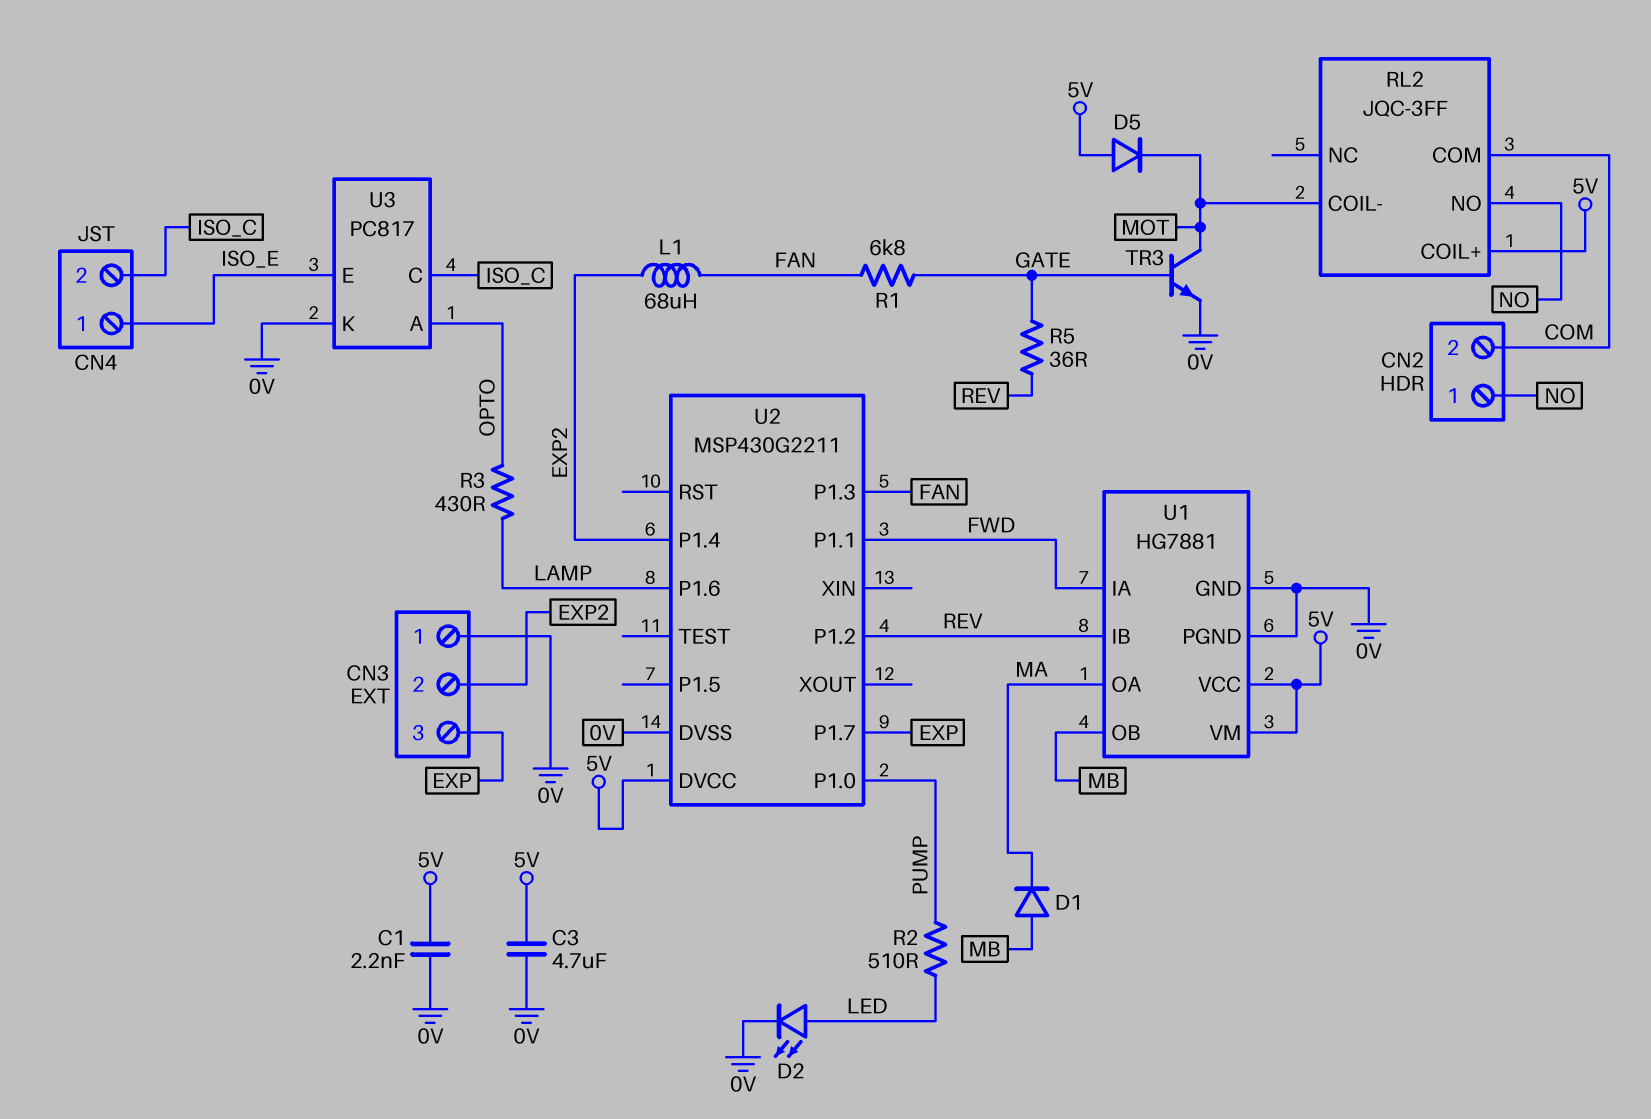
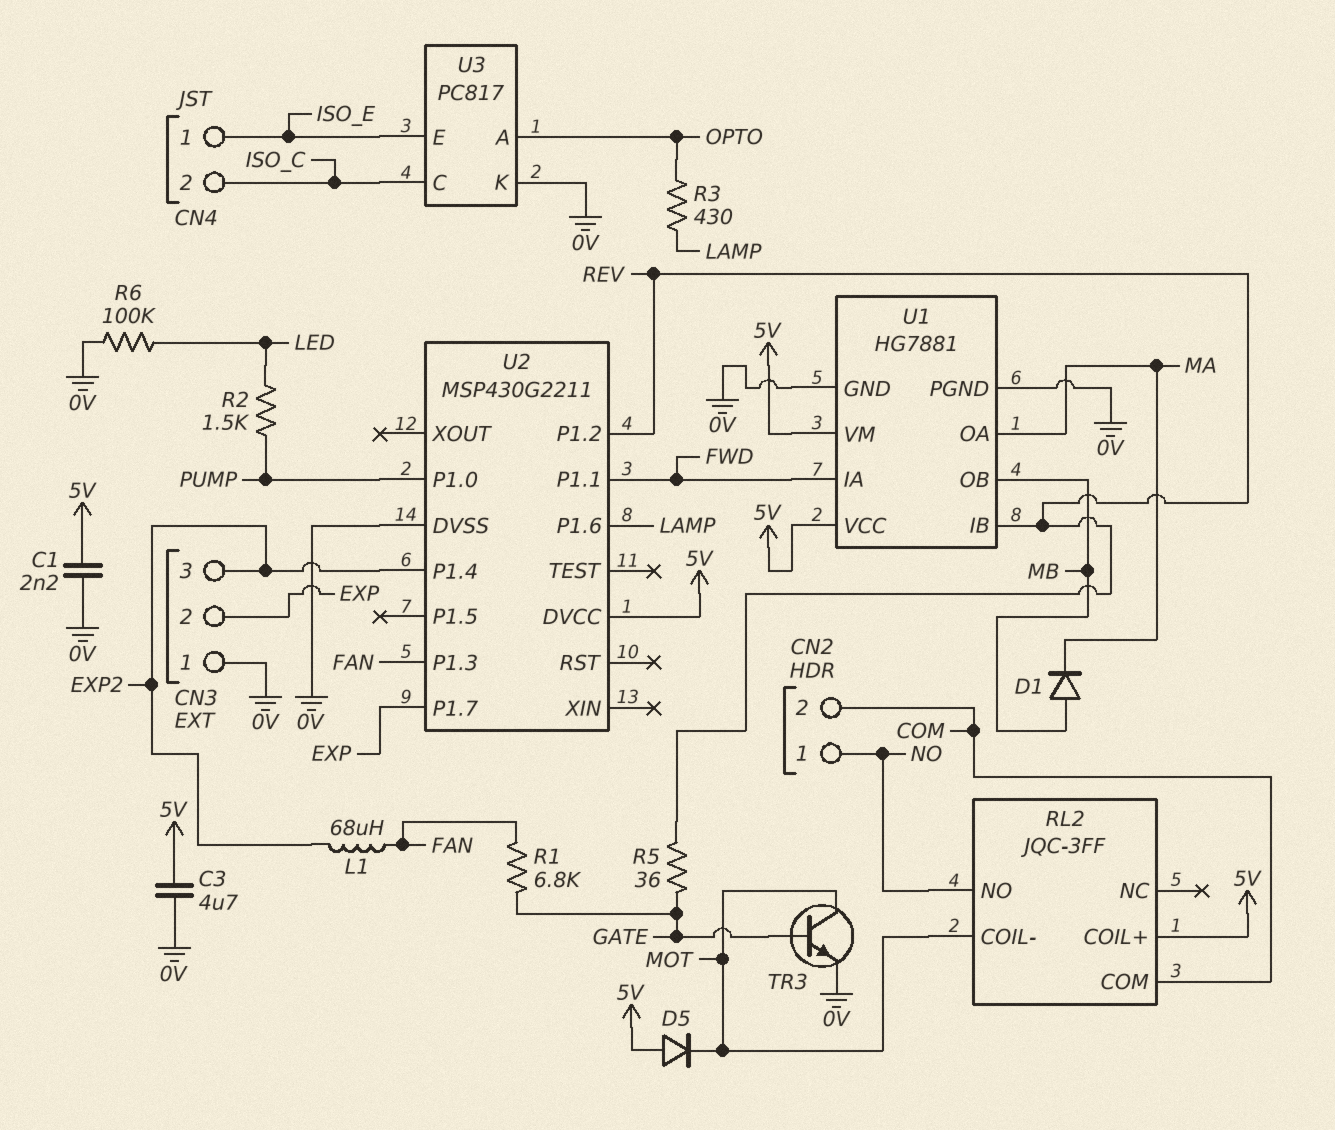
CN3 pin 2: EXP2 -> EXP
CN3 pin 3: EXP -> EXP2
D2: LED (A LED, K 0V) -> none
R2: 510 (LED, PUMP) -> 1.5k (LED, PUMP)
R6: none -> 100k (0V, LED)

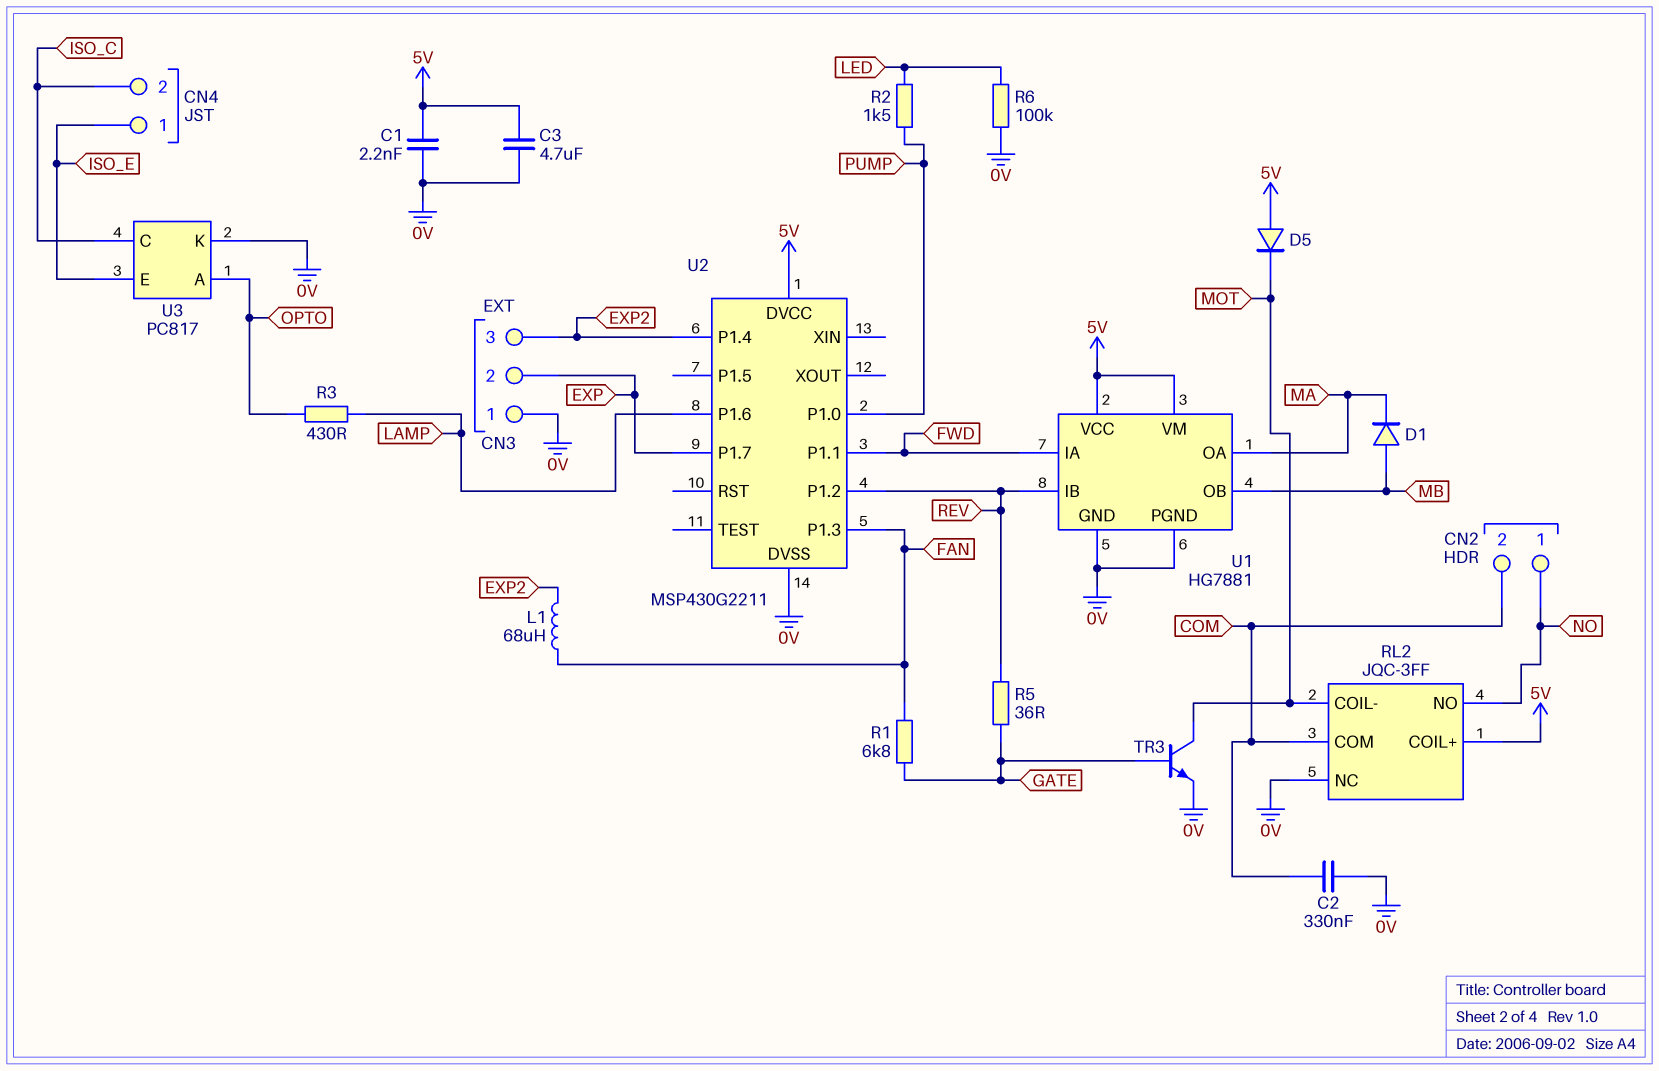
C2: none -> 330nF (0V, COM)
RL2 pin NC: none -> 0V

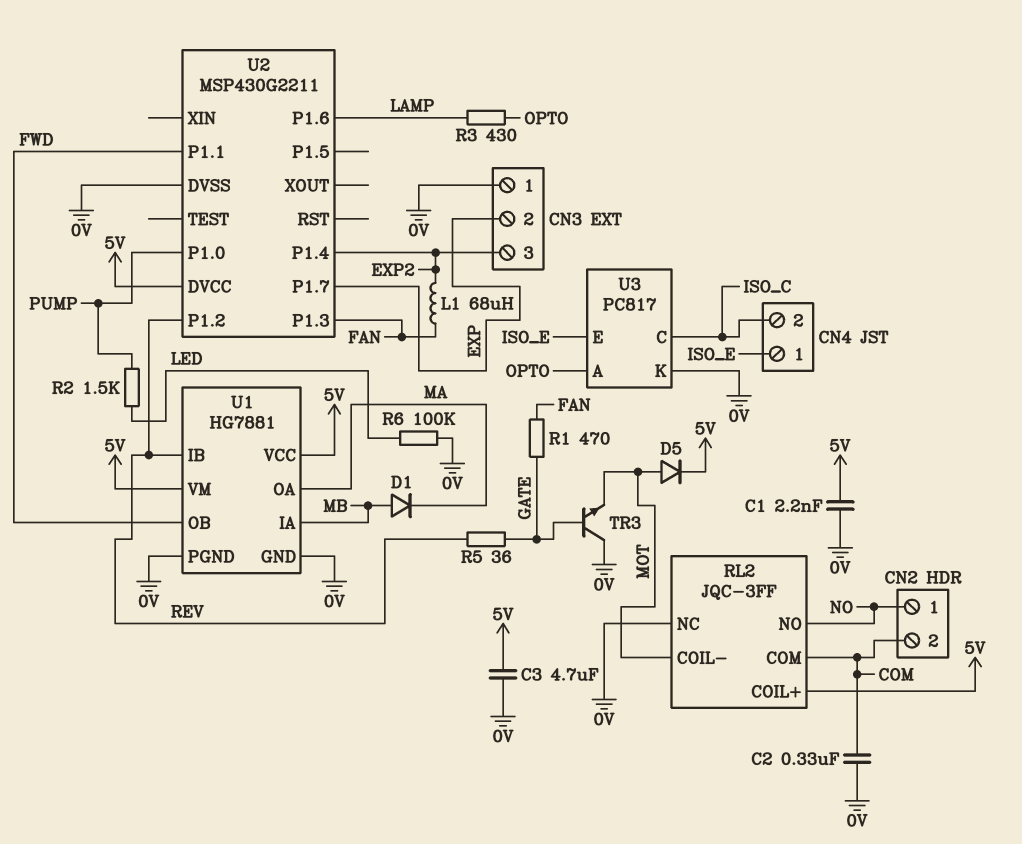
D5: diode (A 5V, K MOT) -> diode (A MOT, K 5V)
R1: 6.8k (FAN, GATE) -> 470 (FAN, GATE)
TR3: NPN (B GATE, C MOT, E 0V) -> NPN (B GATE, C 0V, E MOT)
U1 pin IA: FWD -> MB
U1 pin OB: MB -> FWD

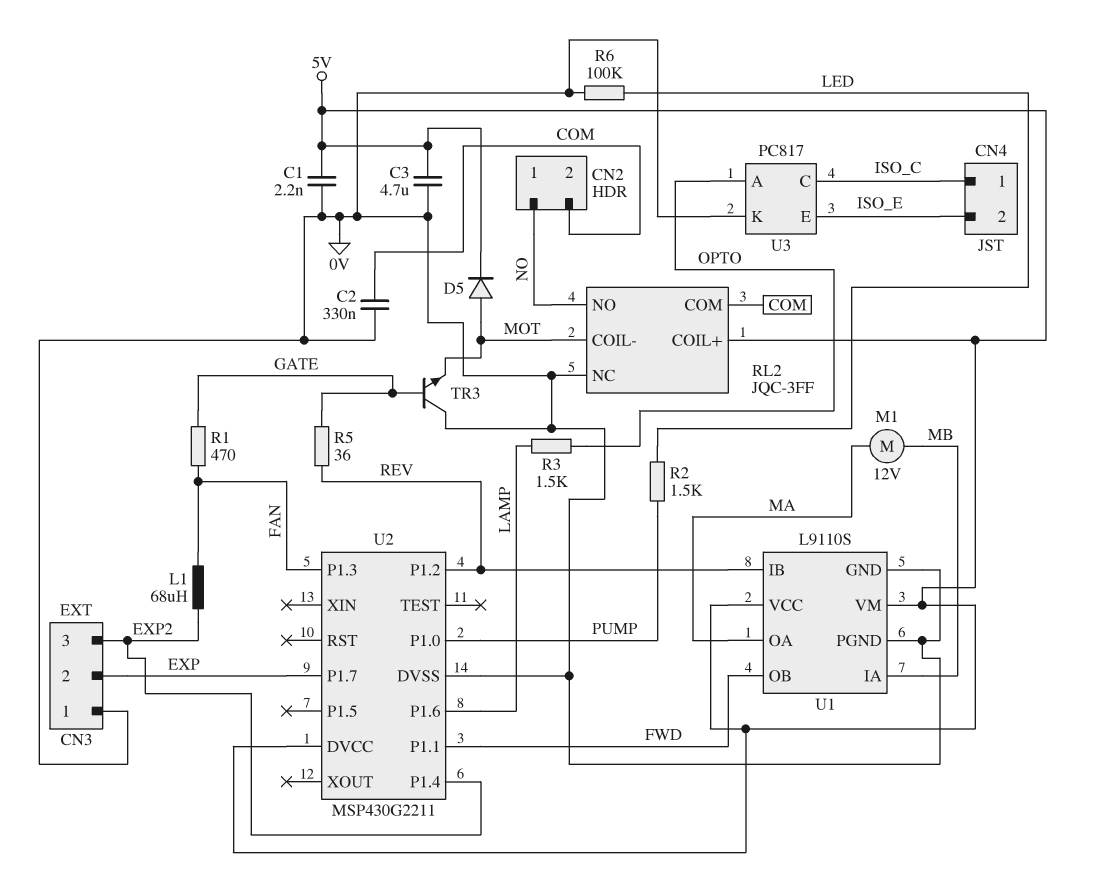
CN4 pin 1: ISO_E -> ISO_C
CN4 pin 2: ISO_C -> ISO_E
D1: diode (A MB, K MA) -> none
M1: none -> motor 12V (MA, MB)
R3: 430 (LAMP, OPTO) -> 1.5k (LAMP, OPTO)
U1: HG7881 -> L9110S

